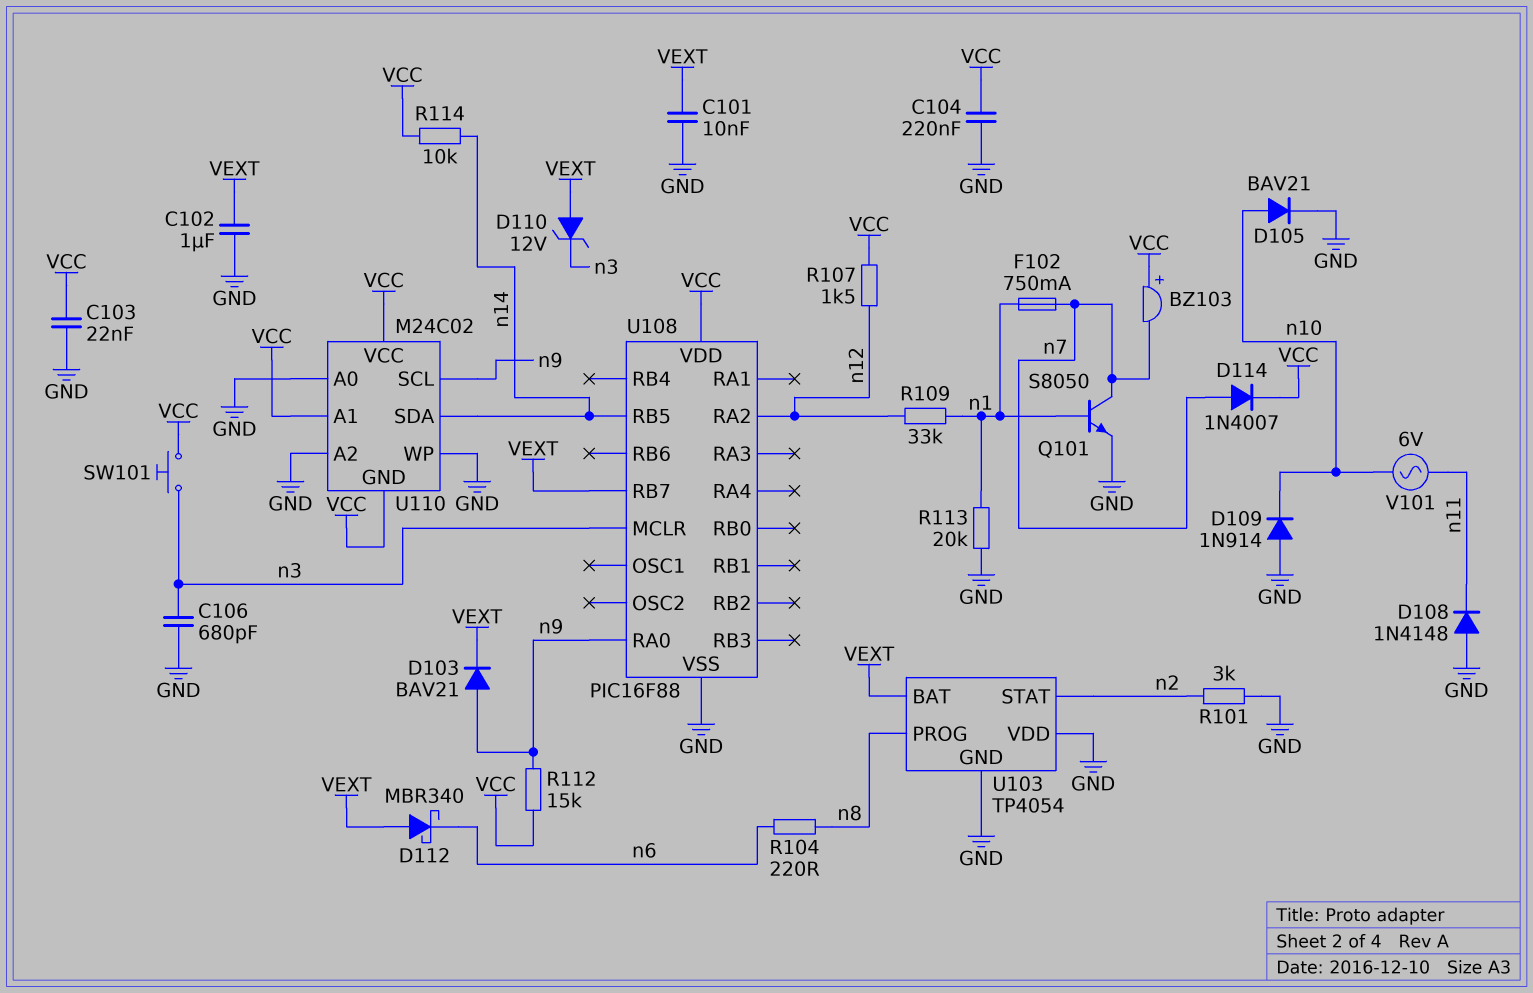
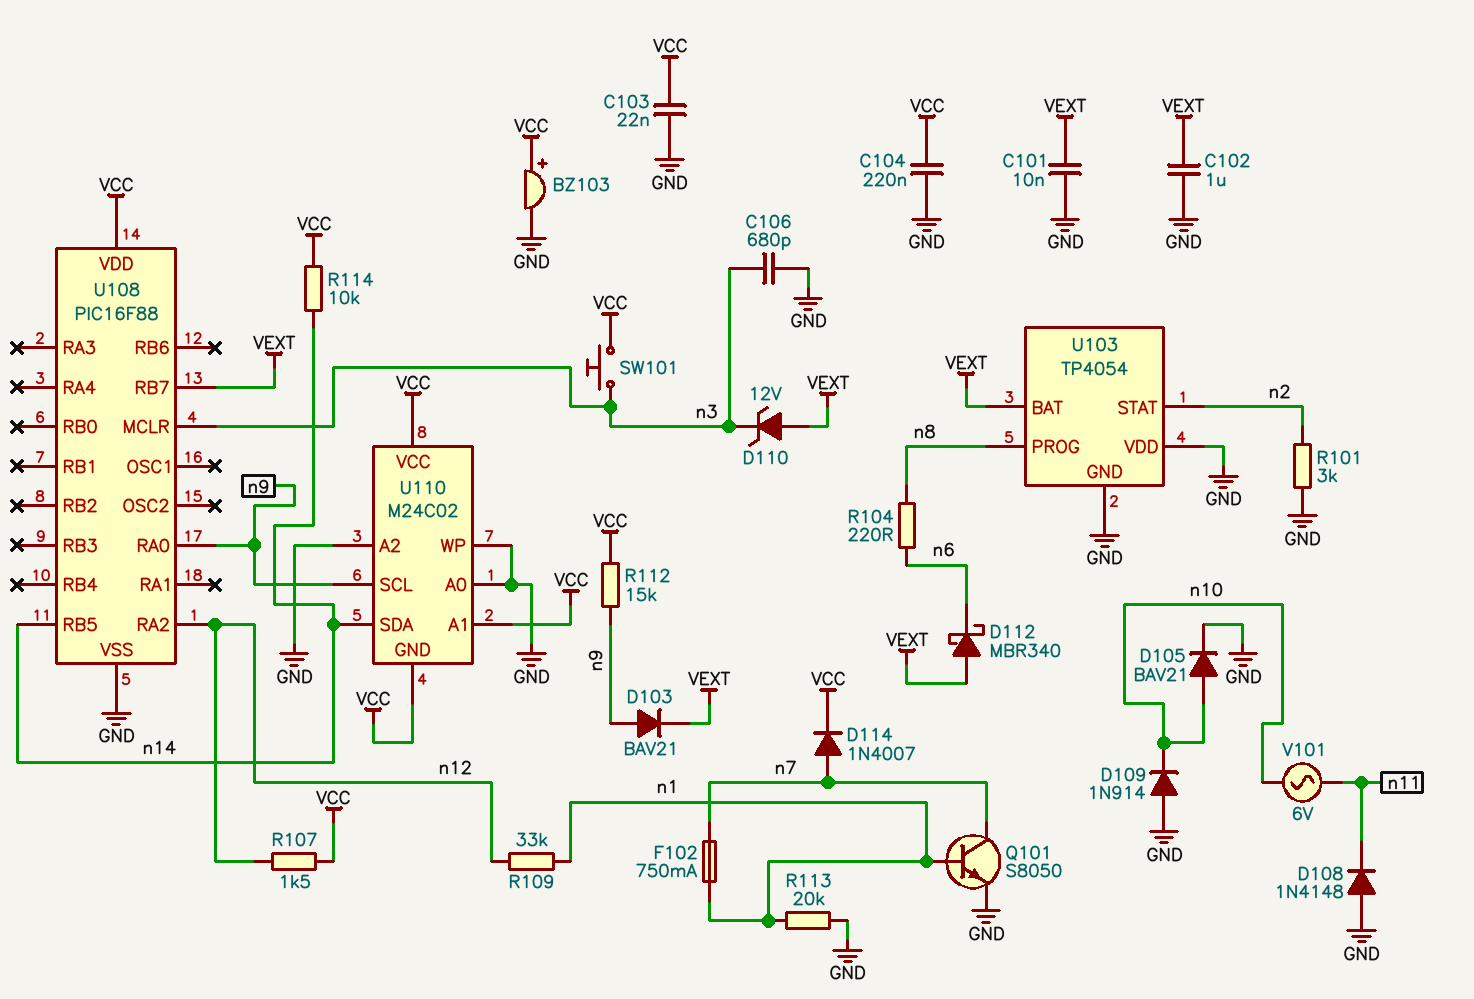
BZ103: buzzer (plus VCC, minus n7) -> buzzer (plus VCC, minus GND)

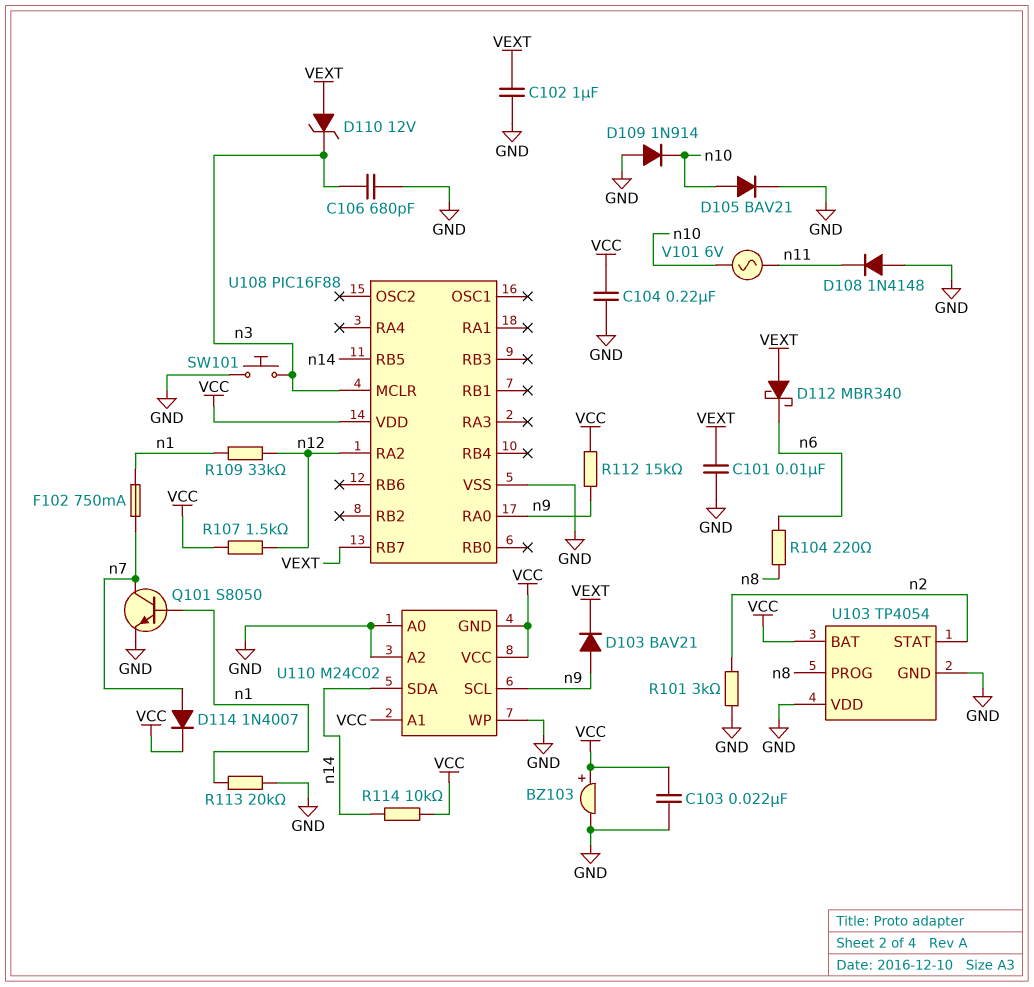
SW101: button (VCC, n3) -> button (GND, n3)
U103 pin BAT: VEXT -> VCC

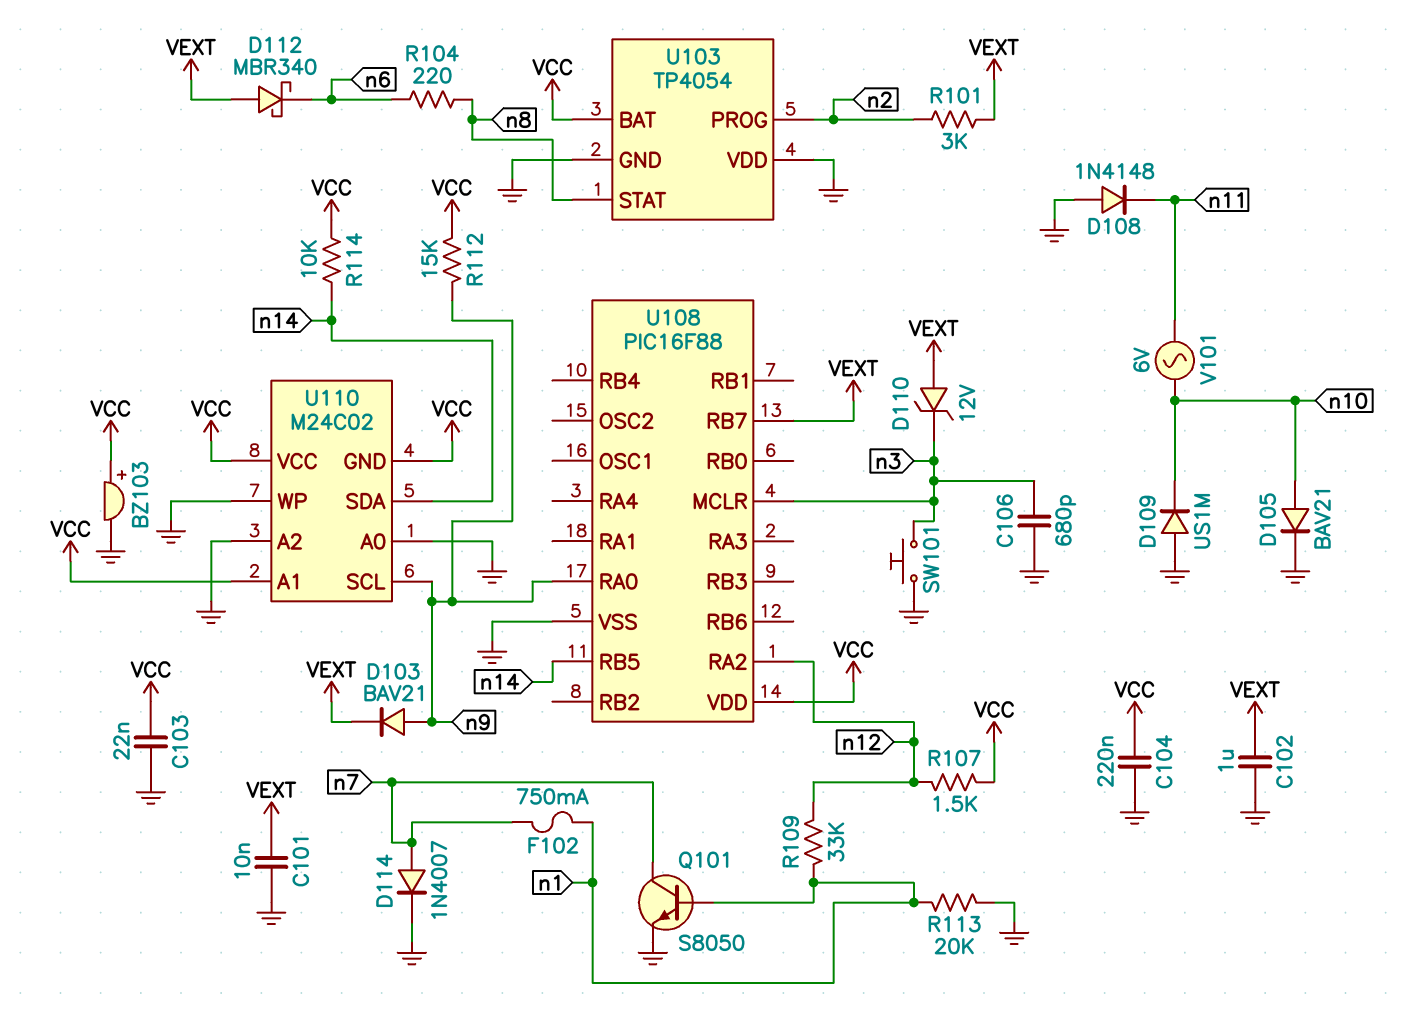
D109: diode 1N914 (A GND, K n10) -> diode US1M (A GND, K n10)
D114: diode 1N4007 (A n7, K VCC) -> diode 1N4007 (A n7, K GND)
R101: 3k (GND, n2) -> 3k (VEXT, n2)
U103 pin PROG: n8 -> n2
U103 pin STAT: n2 -> n8

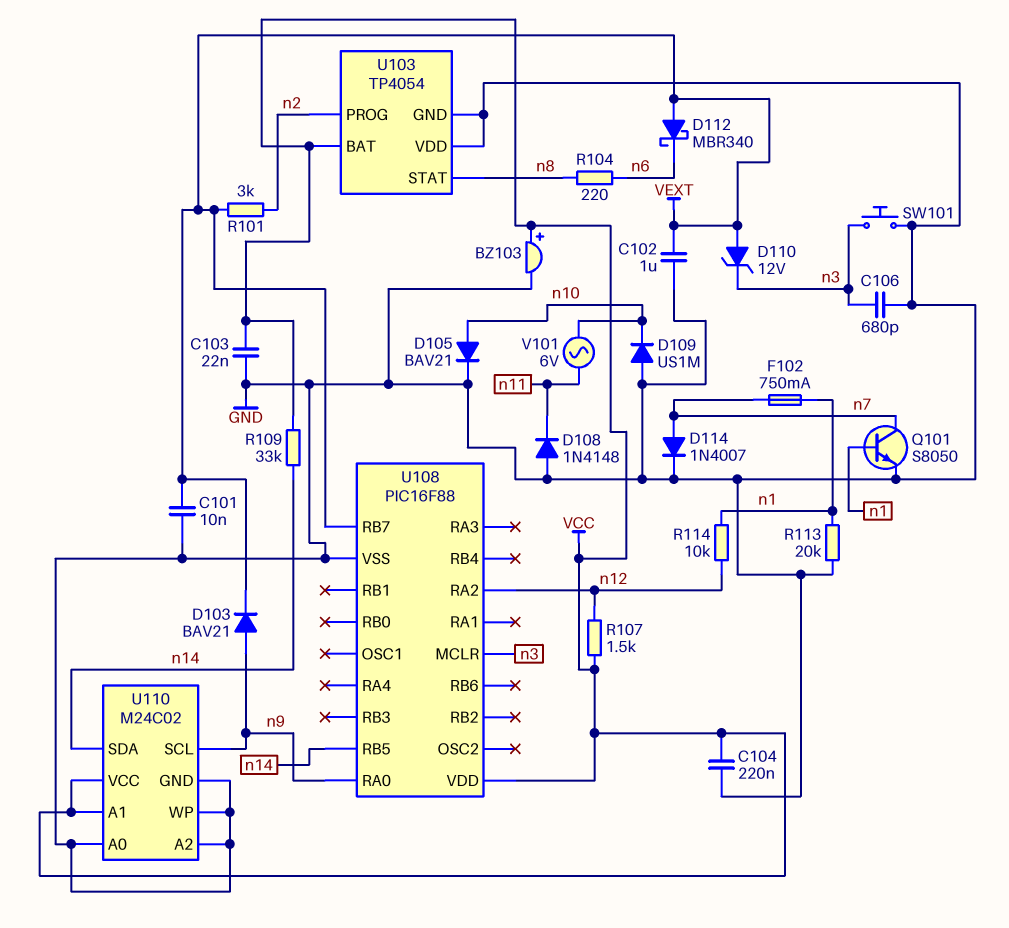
R109: 33k (n1, n12) -> 33k (VCC, n14)
R112: 15k (VCC, n9) -> none
R114: 10k (VCC, n14) -> 10k (n1, n12)
U110 pin GND: VCC -> GND

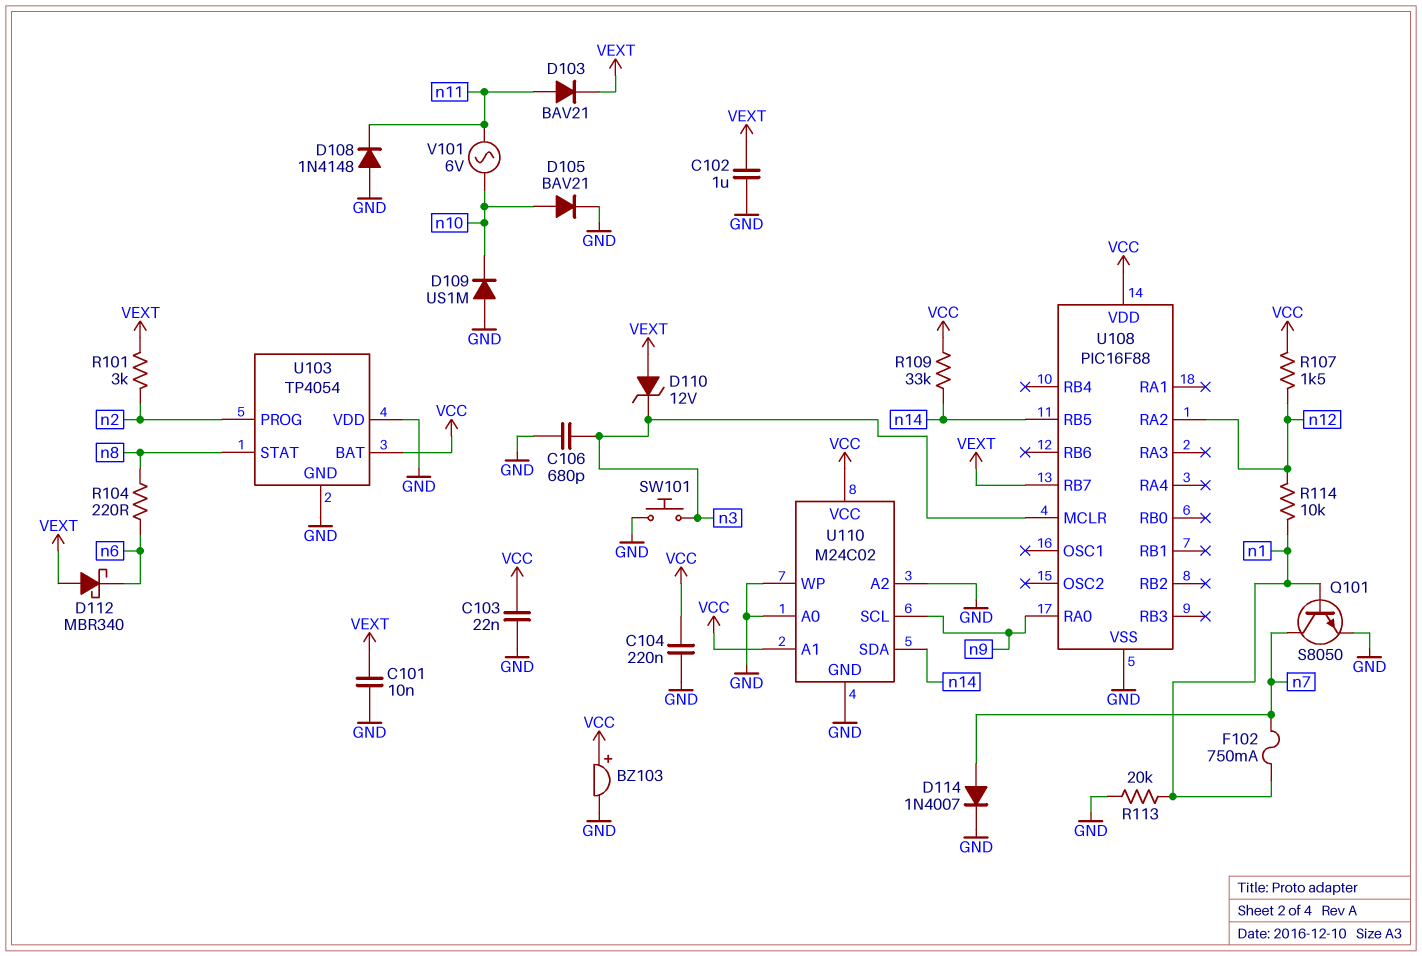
D103: diode BAV21 (A n9, K VEXT) -> diode BAV21 (A n11, K VEXT)

